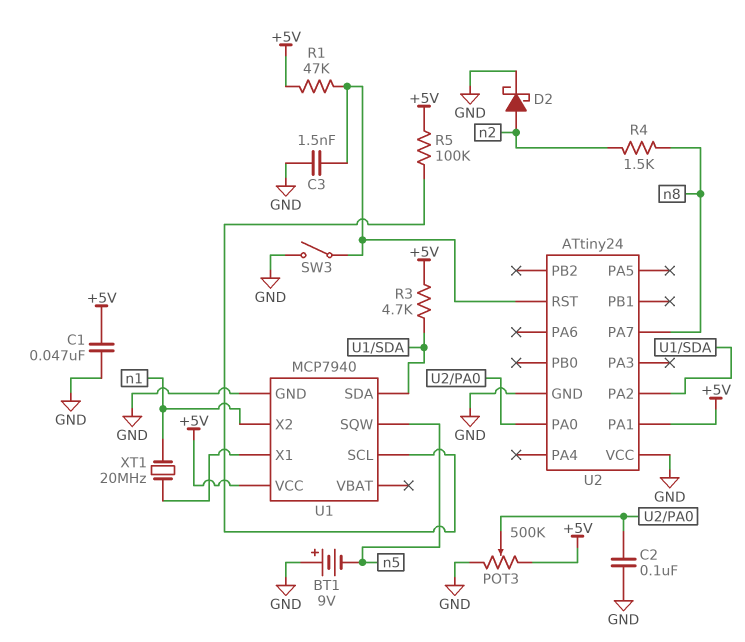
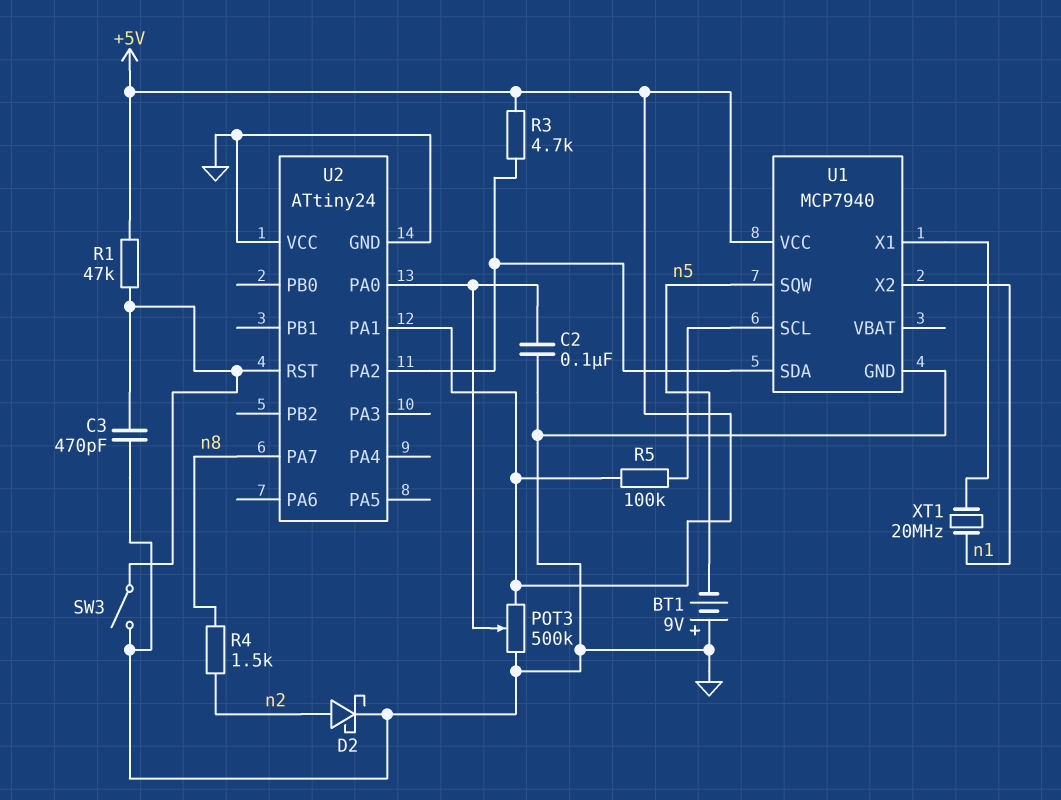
C1: 47nF (+5V, GND) -> none
C3: 1.5nF (GND, U2/RST) -> 470pF (GND, U2/RST)

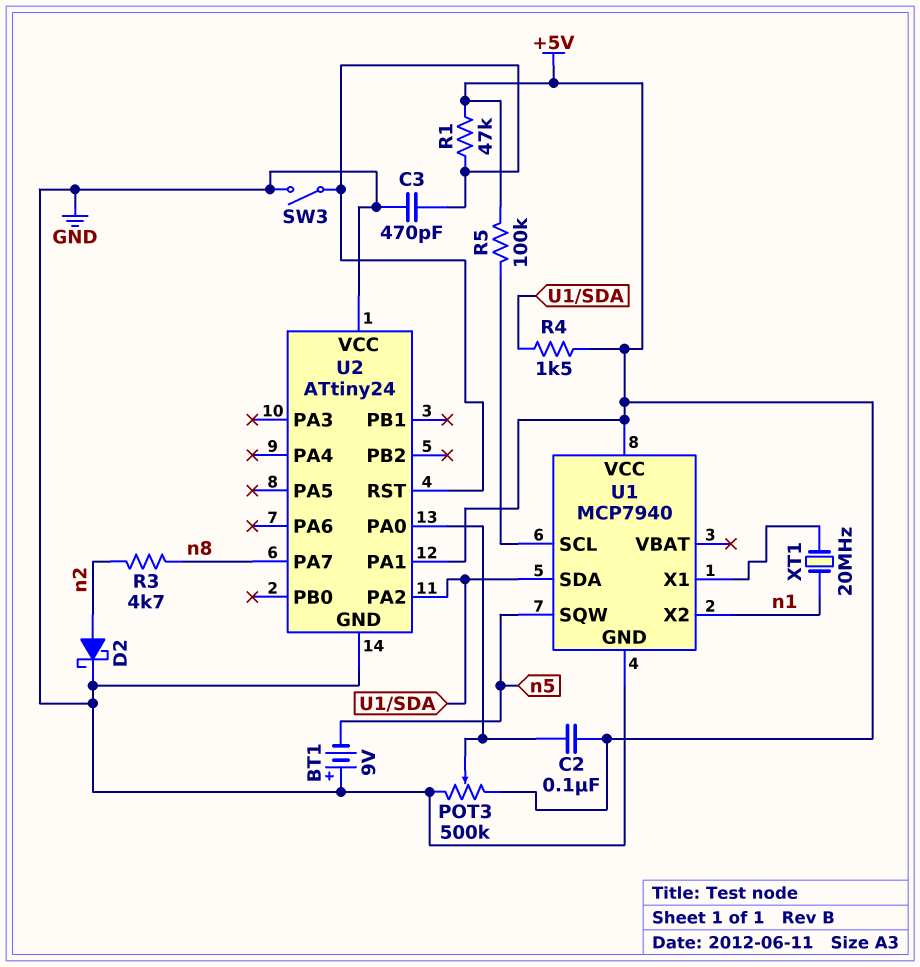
C2: 100nF (GND, U2/PA0) -> 100nF (+5V, U2/PA0)
R3: 4.7k (+5V, U1/SDA) -> 4.7k (n2, n8)
R4: 1.5k (n2, n8) -> 1.5k (+5V, U1/SDA)

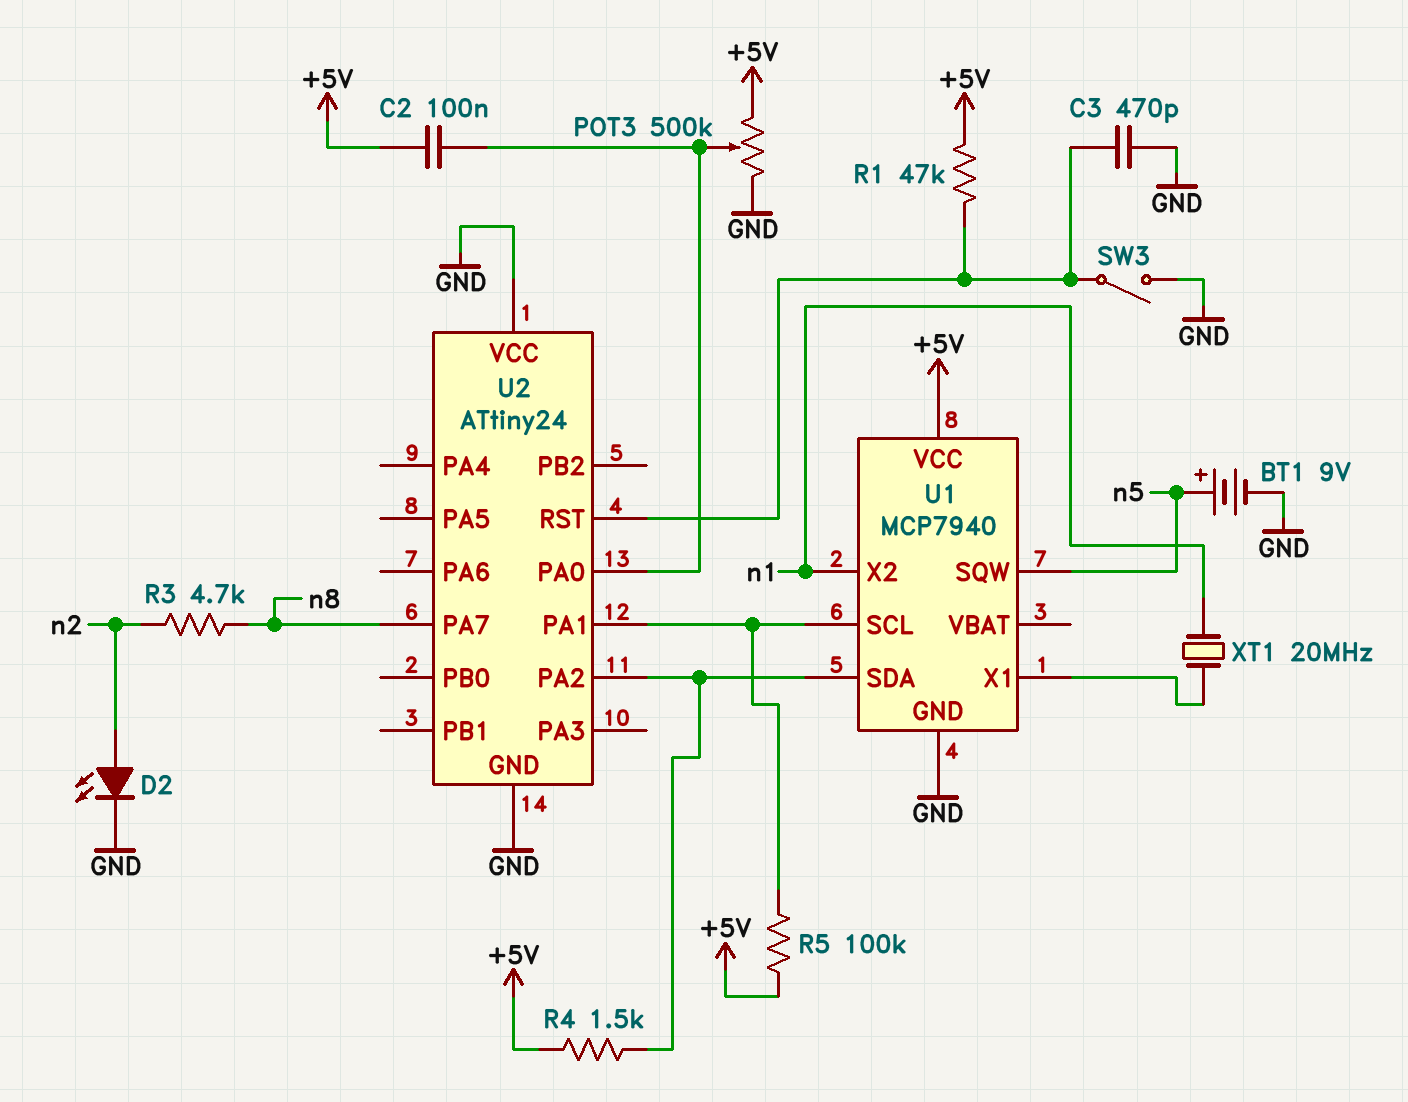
BT1: 9V (plus GND, minus n5) -> 9V (plus n5, minus GND)
D2: schottky (A n2, K GND) -> LED (A n2, K GND)
U2 pin PA1: +5V -> U1/SCL

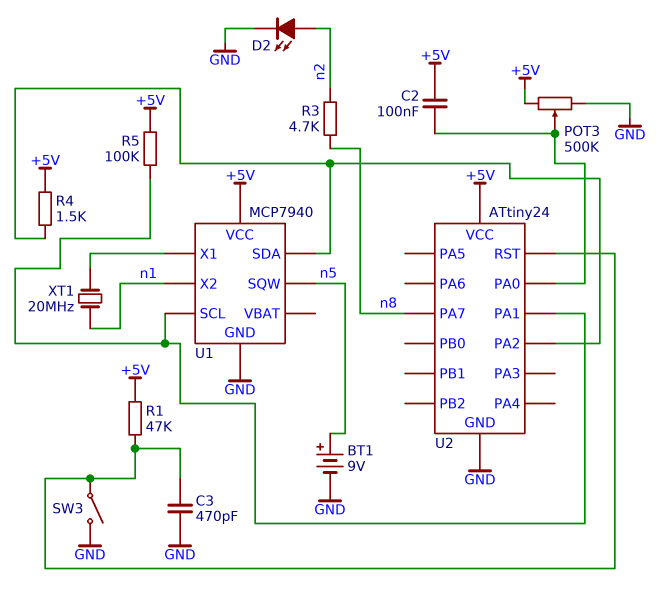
U2 pin VCC: GND -> +5V

